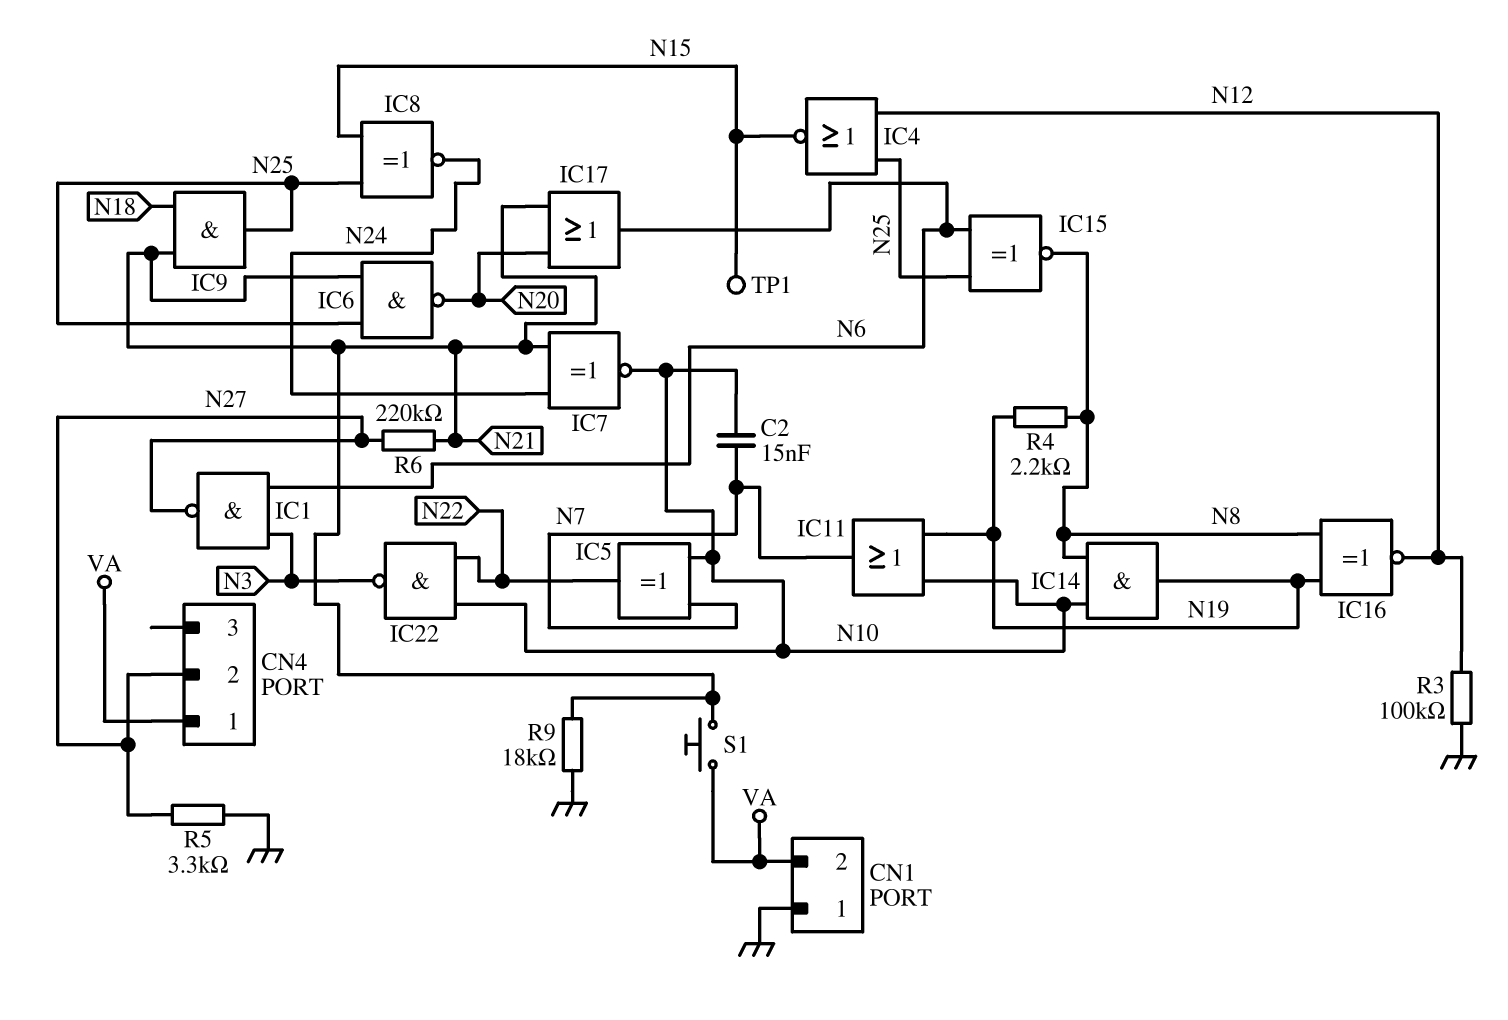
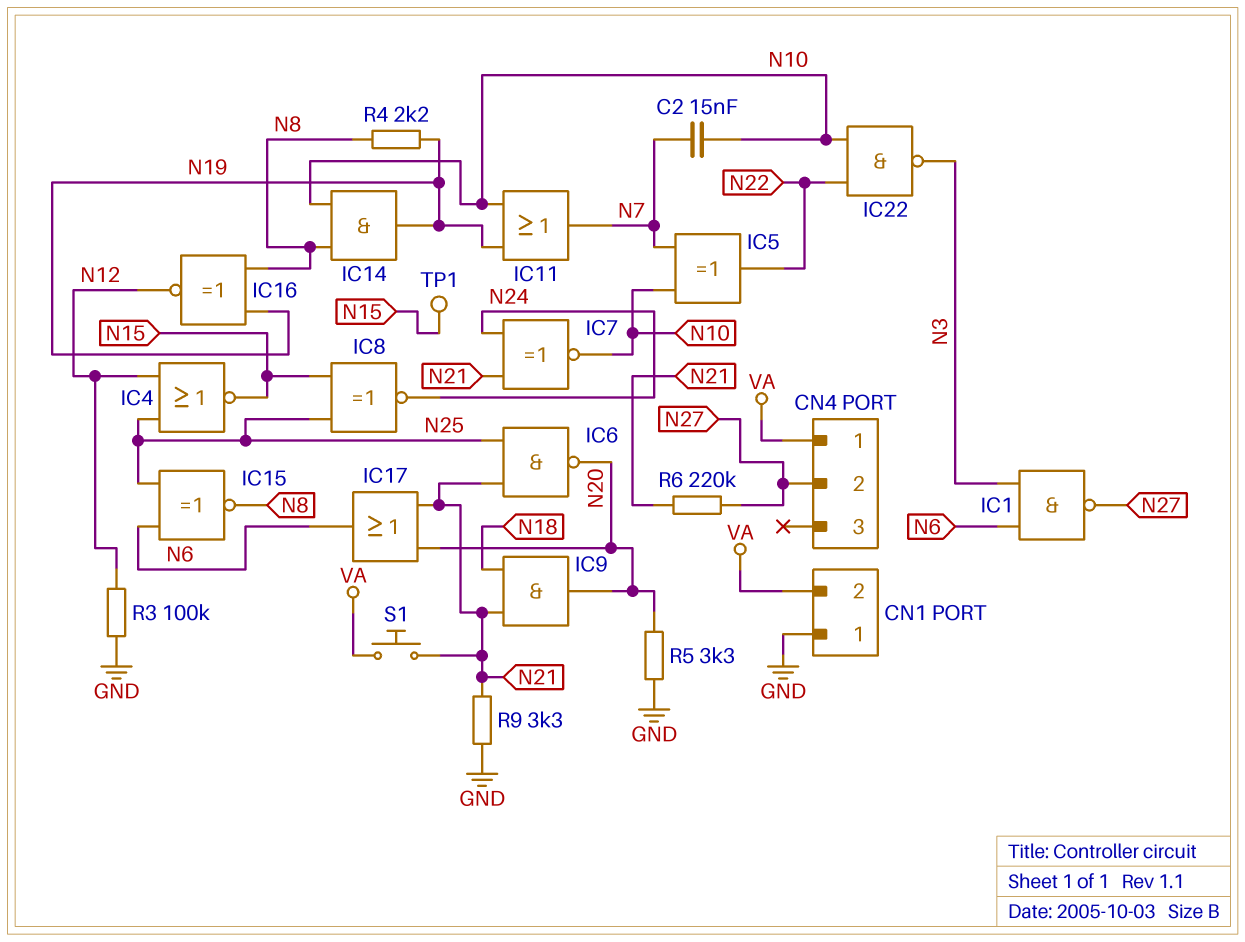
IC9: AND (in N18, in N21, out N25) -> AND (in N18, in N21, out N20)
R5: 3.3k (GND, N27) -> 3.3k (GND, N20)
R9: 18k (GND, N21) -> 3.3k (GND, N21)

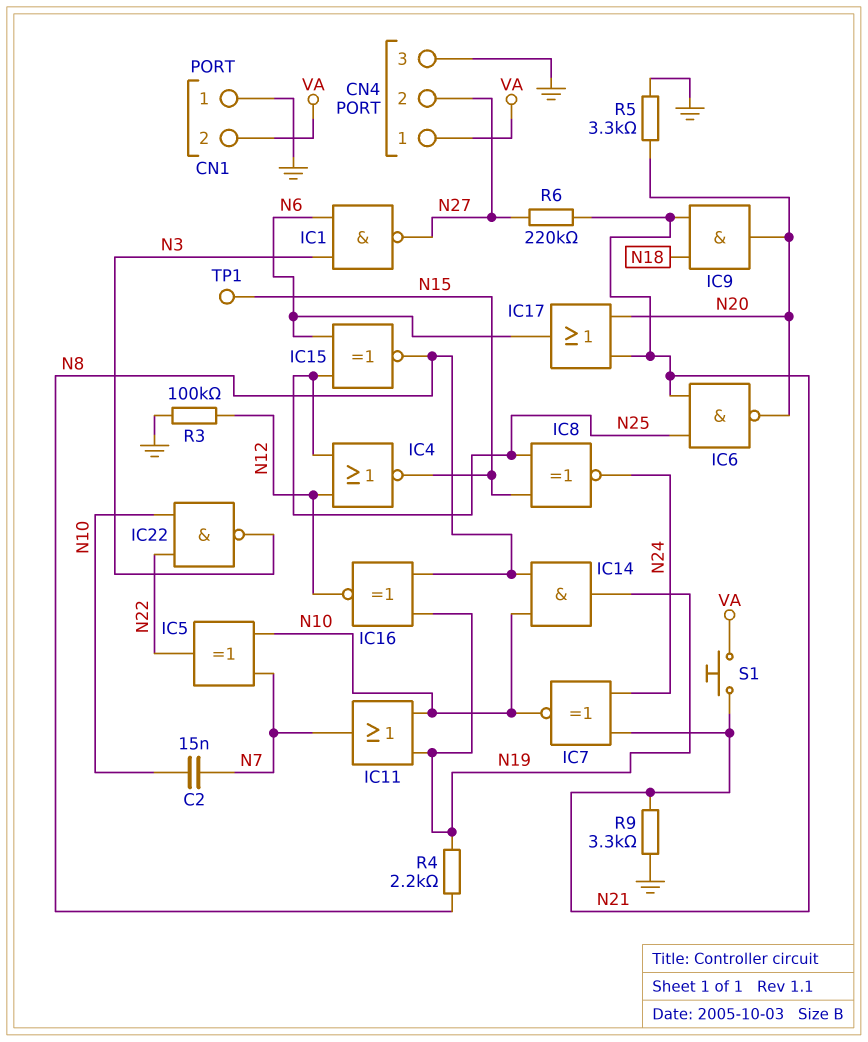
CN4 pin 3: none -> GND

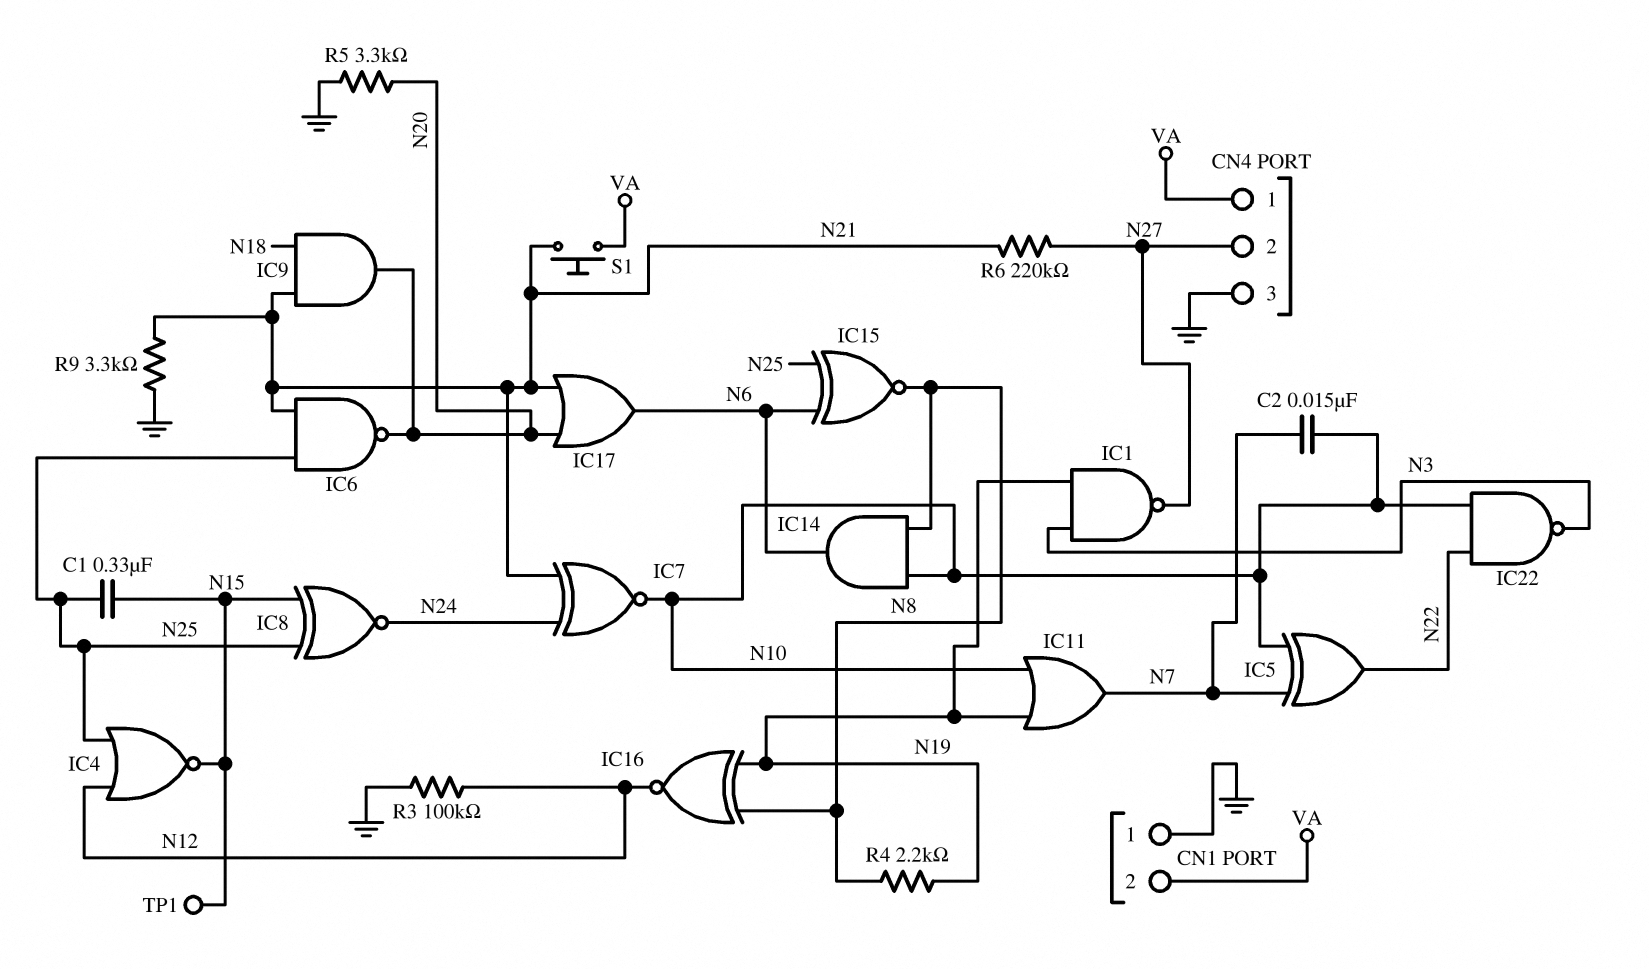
C1: none -> 330nF (N15, N25)
IC1: NAND (in N3, in N6, out N27) -> NAND (in N3, in N19, out N27)
IC14: AND (in N8, in N10, out N19) -> AND (in N8, in N10, out N6)

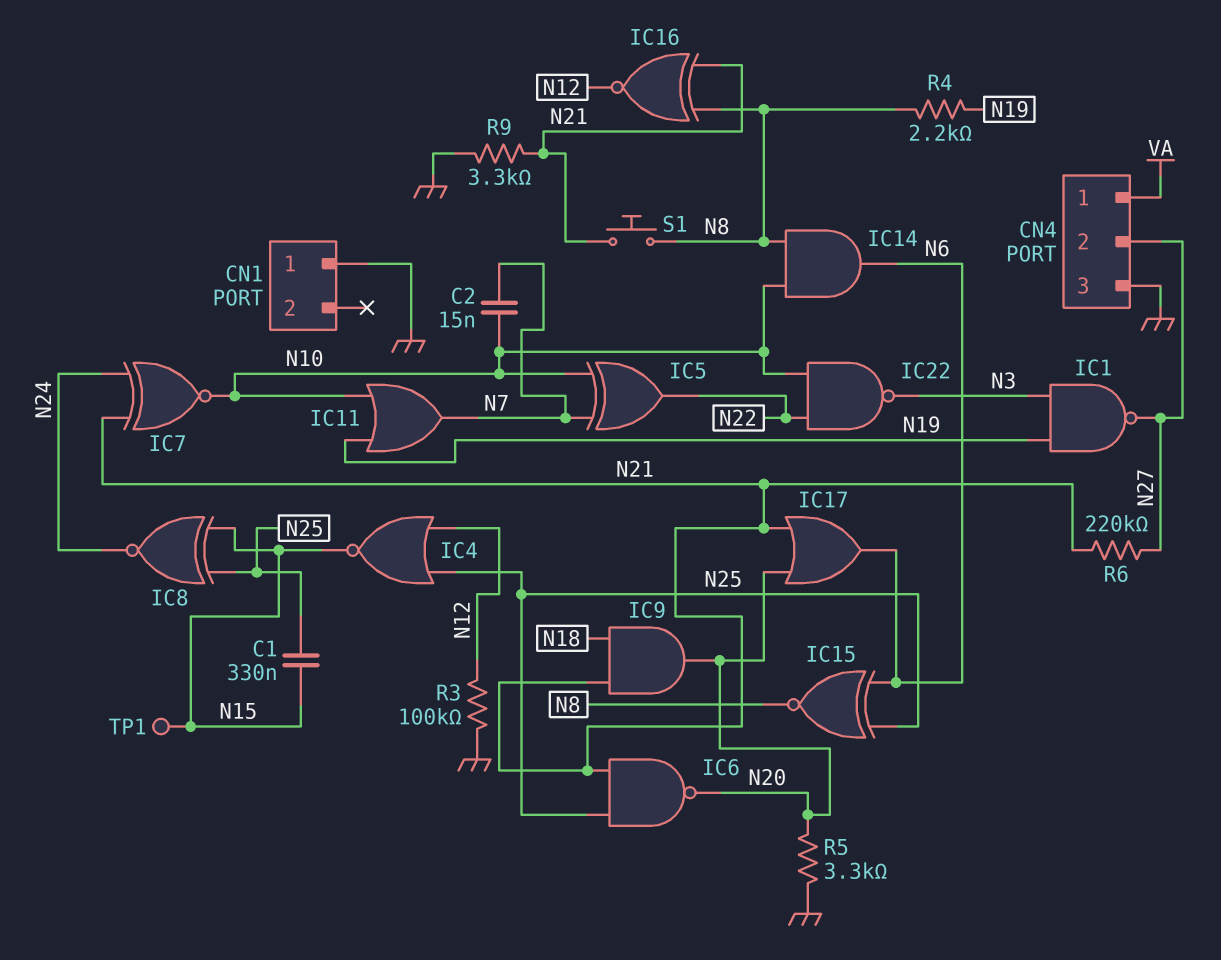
CN1 pin 2: VA -> none
IC16: XNOR (in N8, in N19, out N12) -> XNOR (in N8, in N21, out N12)
S1: button (N21, VA) -> button (N8, N21)

